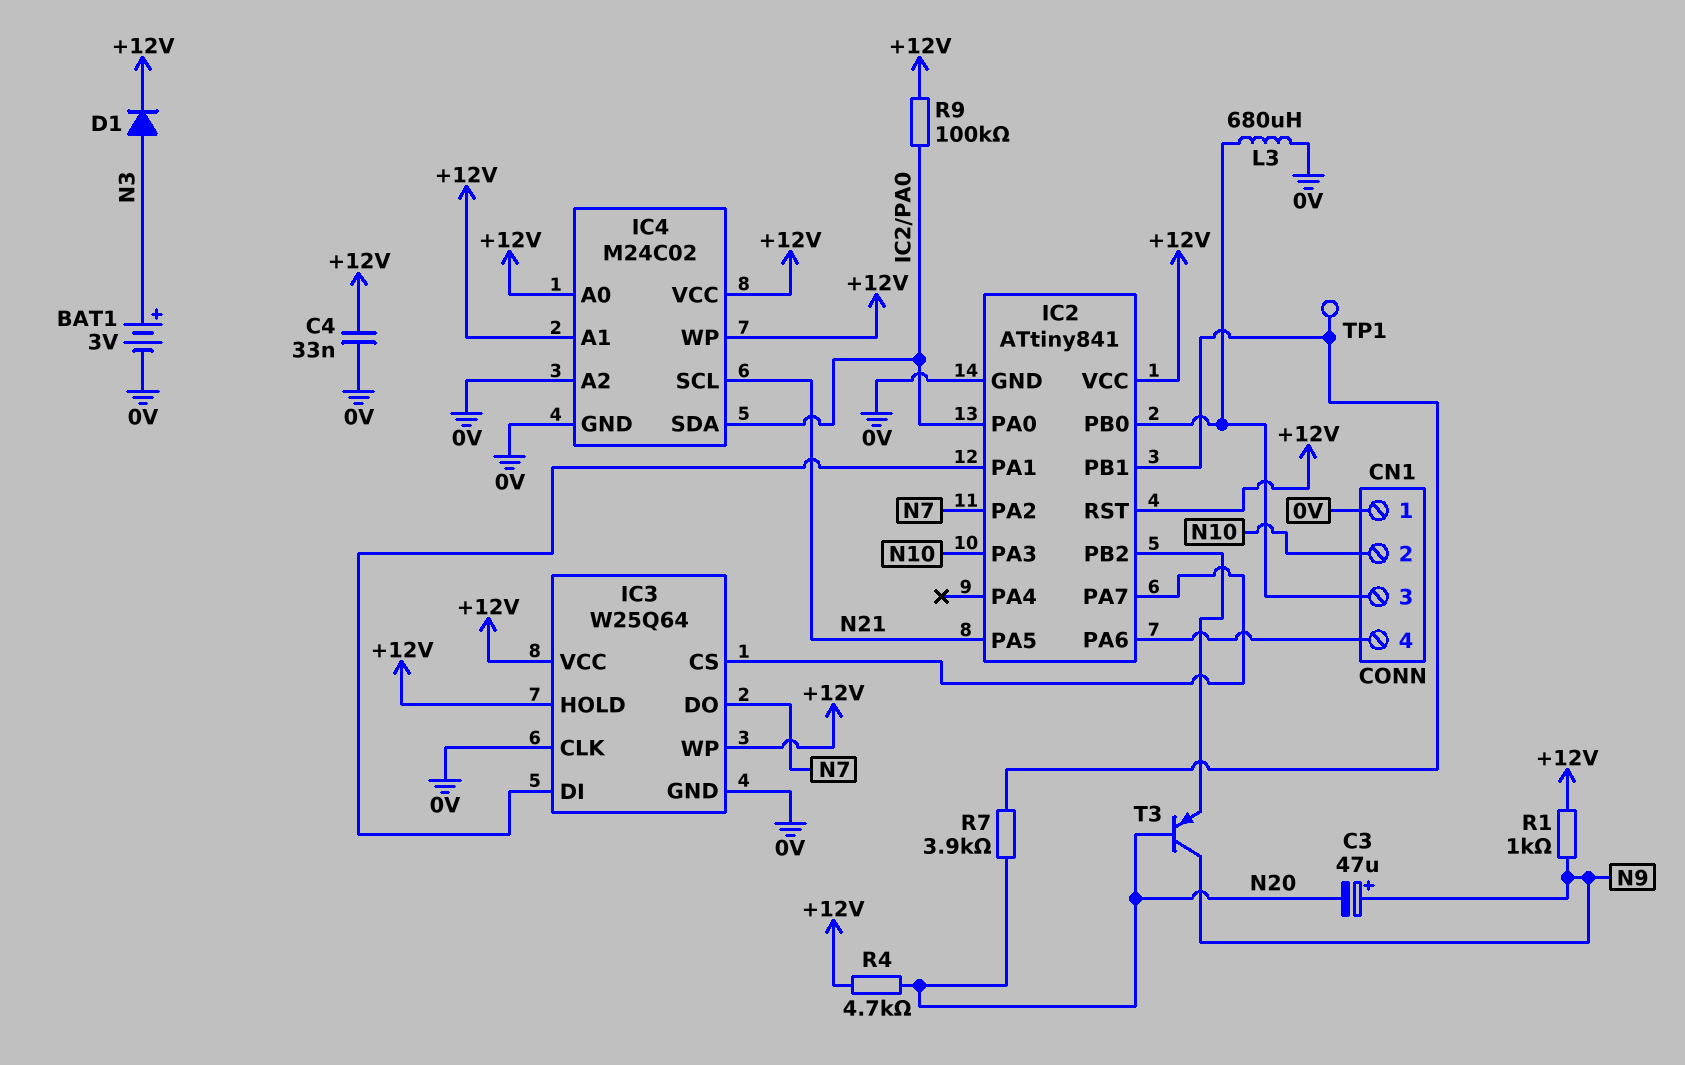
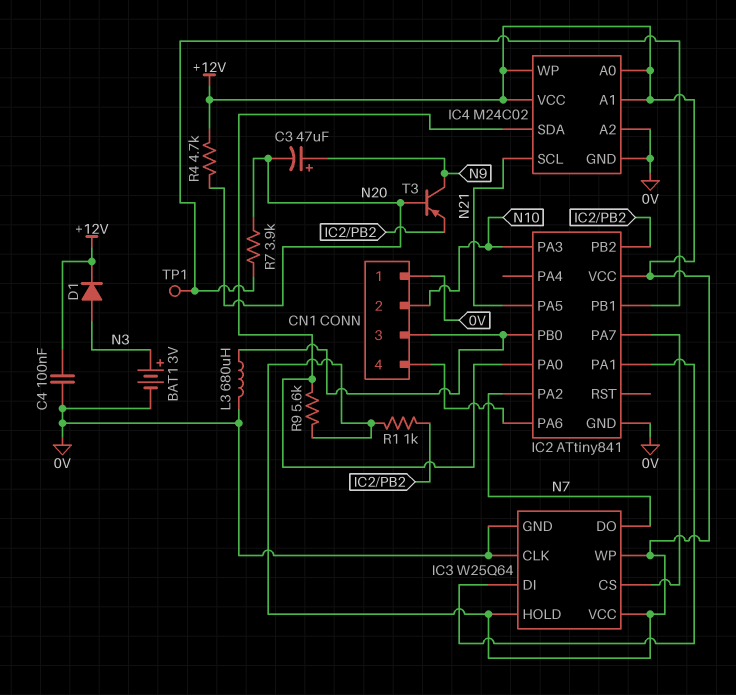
C4: 33nF (+12V, 0V) -> 100nF (+12V, 0V)
IC2 pin RST: +12V -> none
R1: 1k (+12V, N9) -> 1k (+12V, IC2/PB2)
R9: 100k (+12V, IC2/PA0) -> 5.6k (+12V, IC2/PA0)

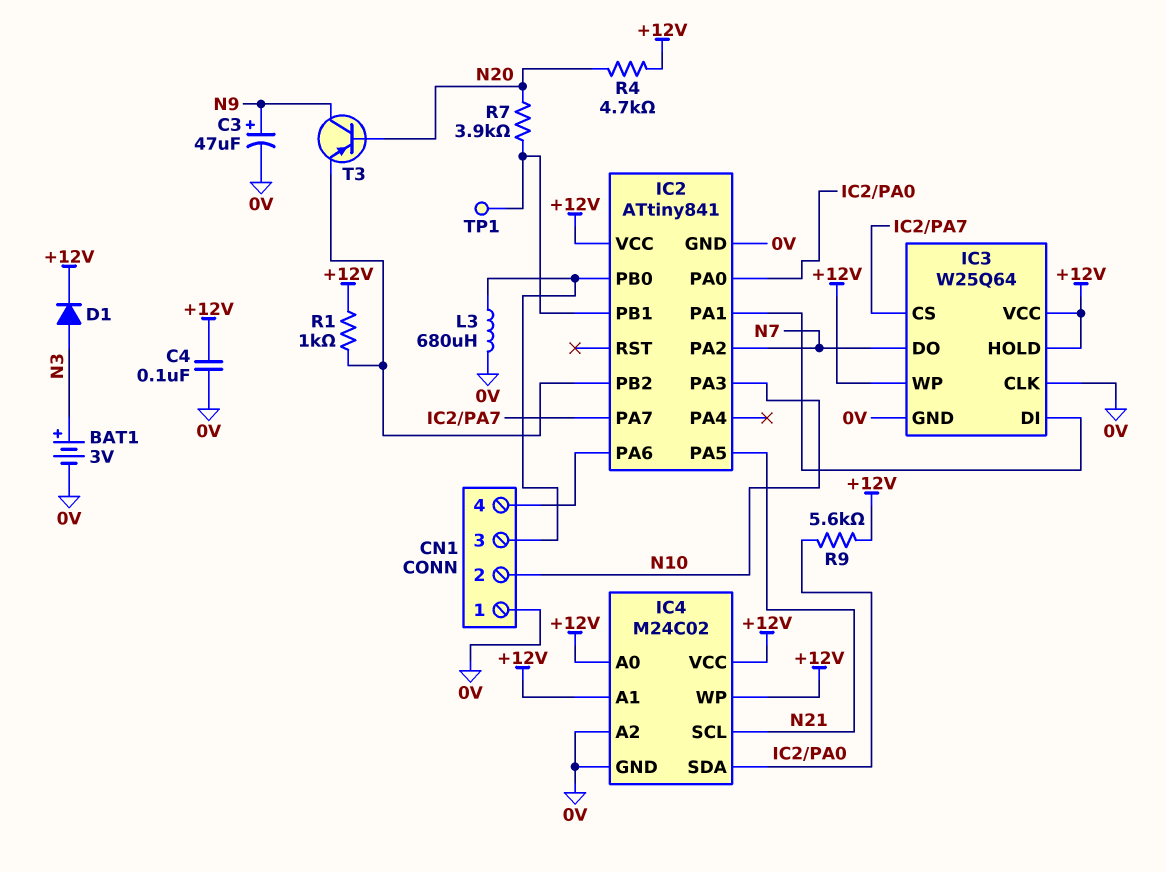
C3: 47uF (plus N9, minus N20) -> 47uF (plus N9, minus 0V)

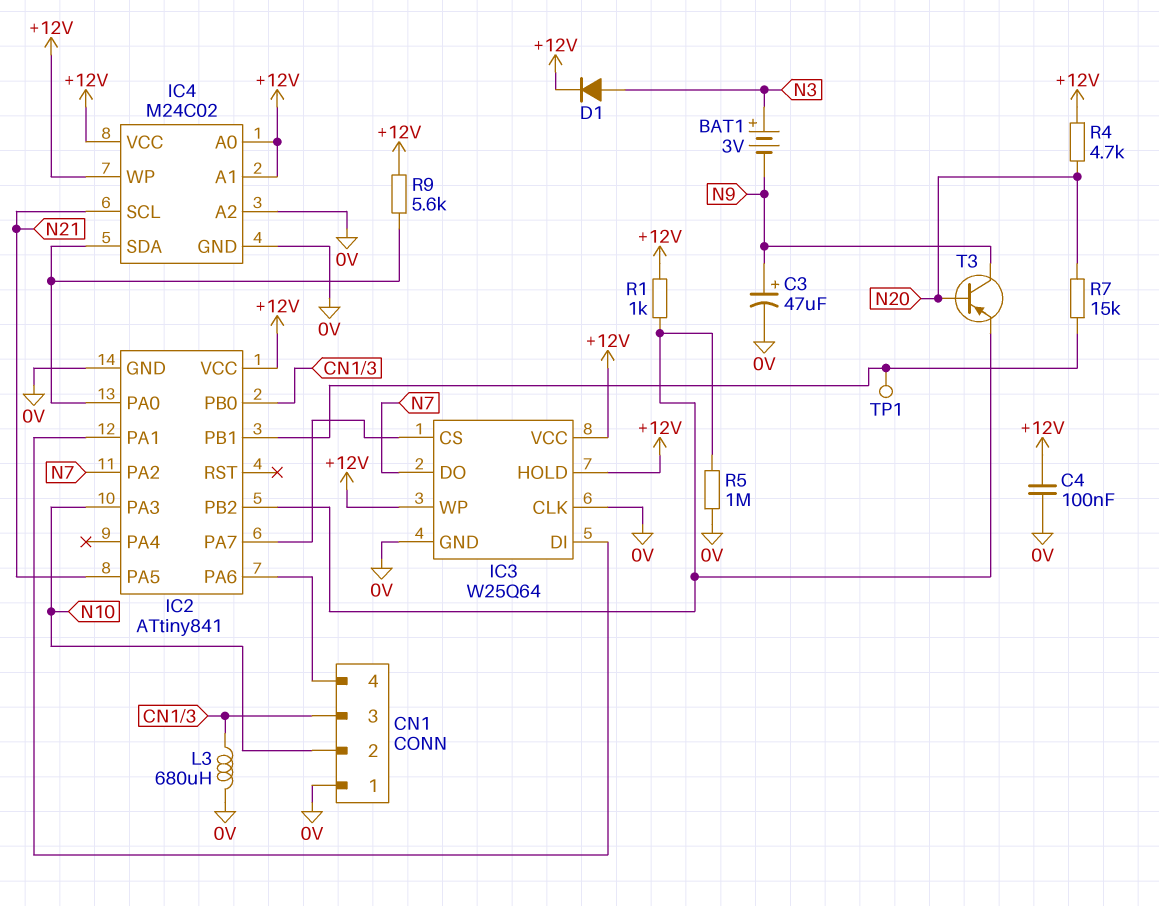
BAT1: 3V (plus N3, minus 0V) -> 3V (plus N3, minus N9)
R5: none -> 1M (0V, IC2/PB2)
R7: 3.9k (IC2/PB1, N20) -> 15k (IC2/PB1, N20)

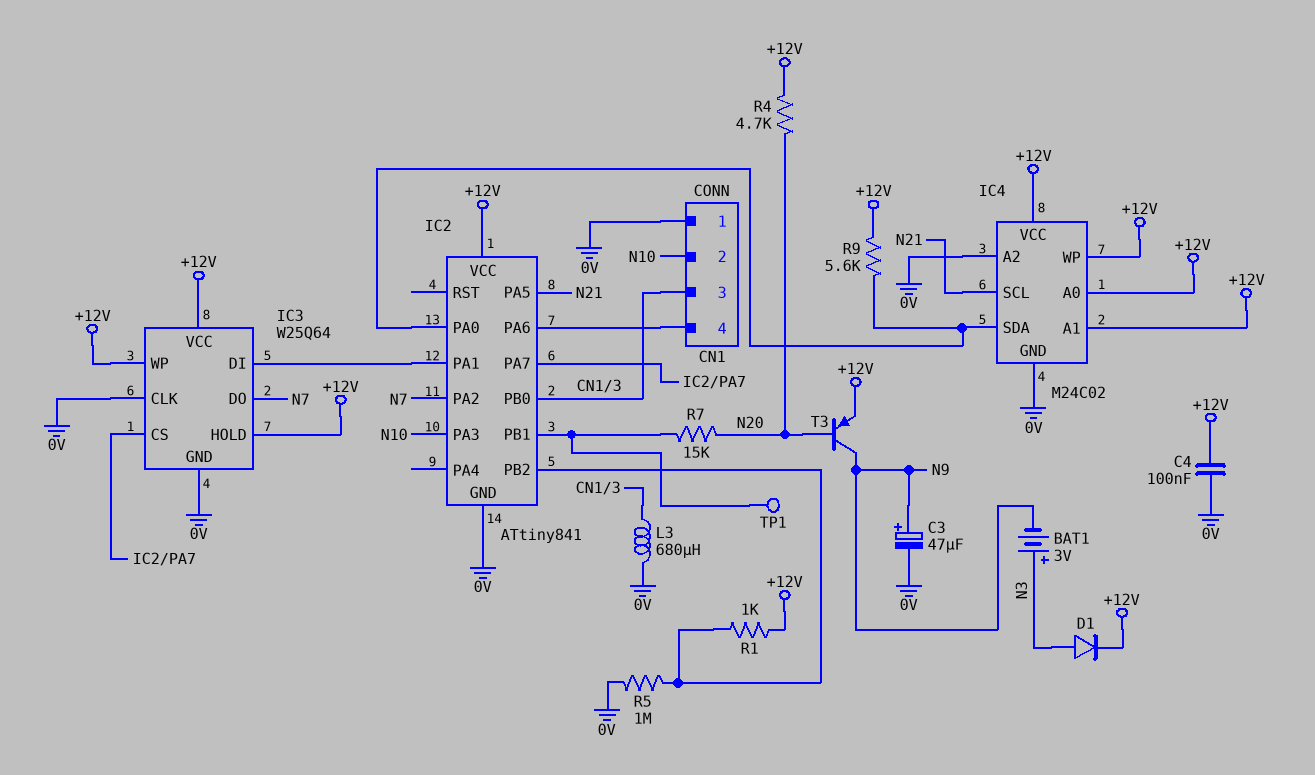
T3: PNP (B N20, C N9, E IC2/PB2) -> PNP (B N20, C N9, E +12V)

